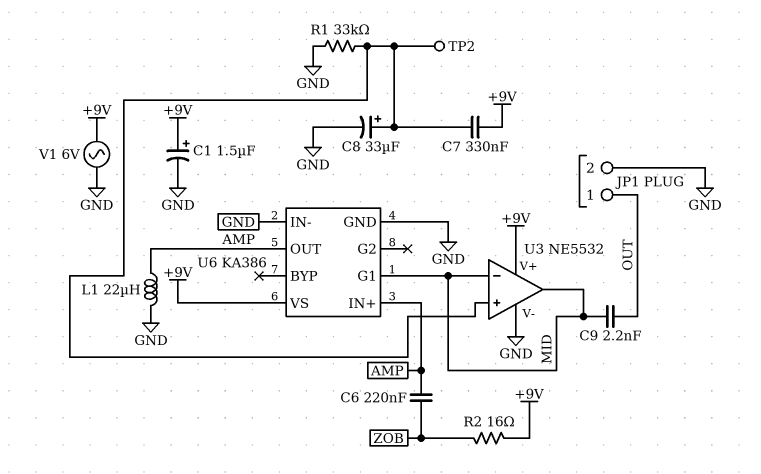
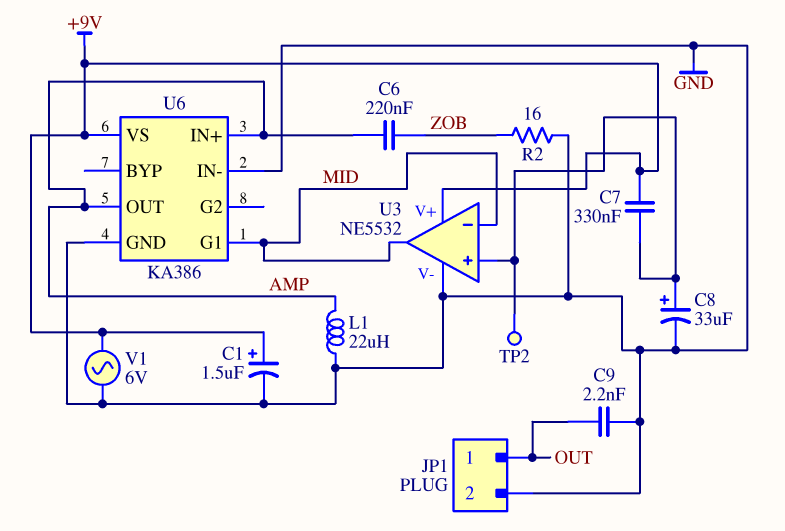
C9: 2.2nF (MID, OUT) -> 2.2nF (GND, OUT)
R1: 33k (GND, U3/in+) -> none
R2: 16 (+9V, ZOB) -> 16 (GND, ZOB)

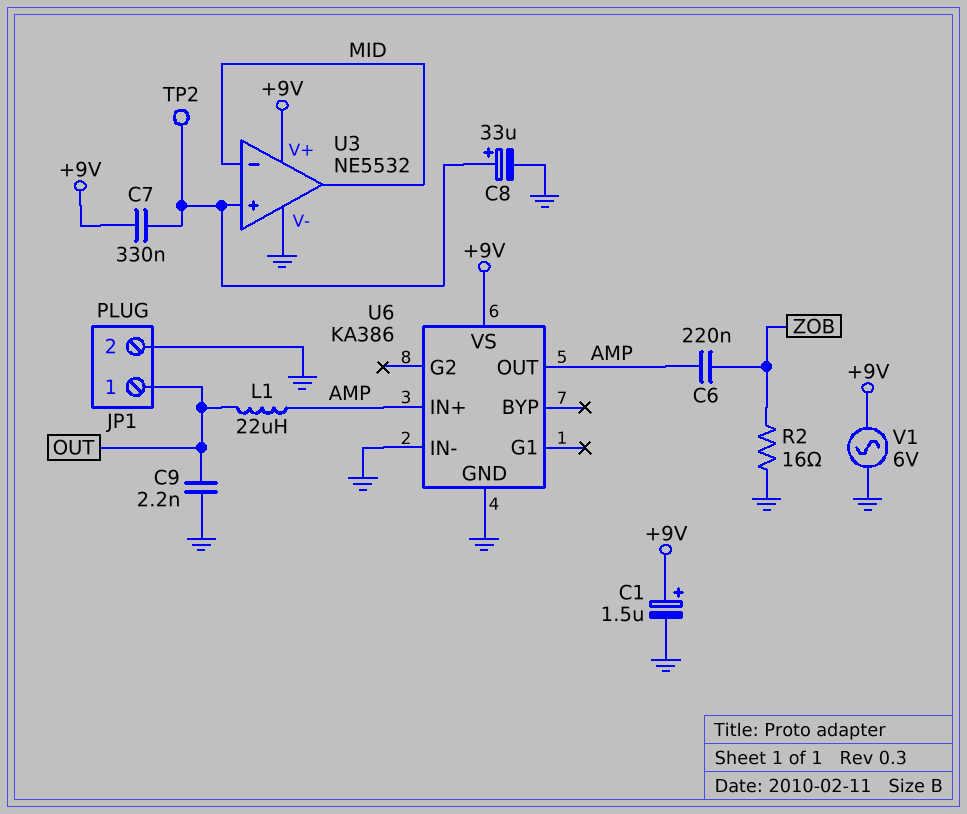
L1: 22uH (AMP, GND) -> 22uH (AMP, OUT)
U6 pin G1: MID -> none

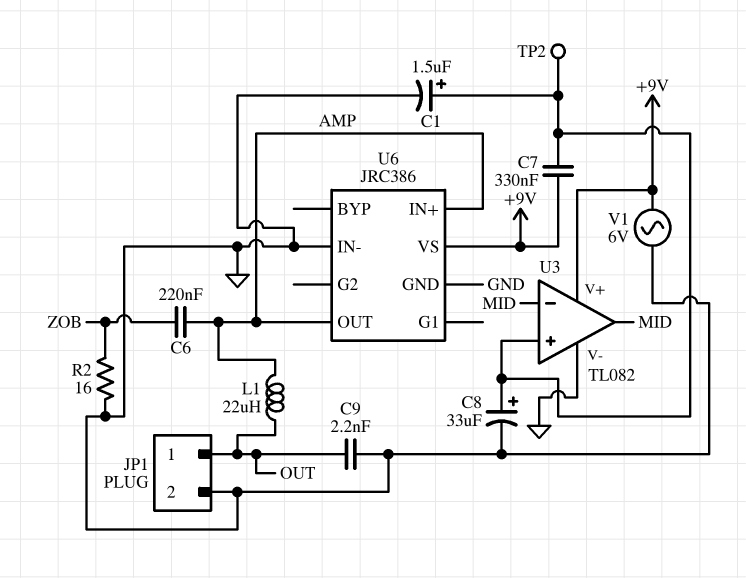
C1: 1.5uF (plus +9V, minus GND) -> 1.5uF (plus U3/in+, minus GND)
U3: NE5532 -> TL082
U6: KA386 -> JRC386

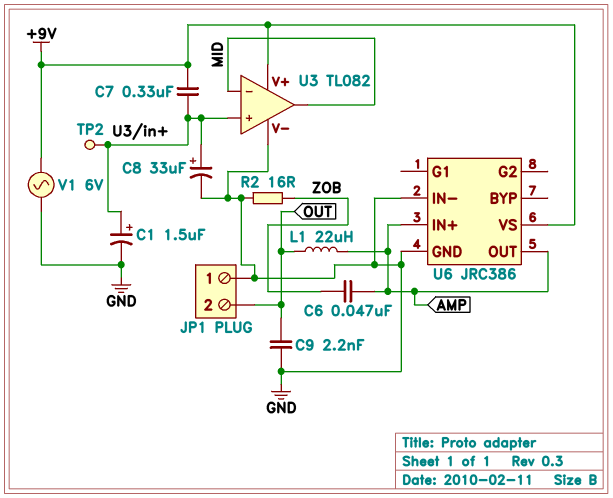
C6: 220nF (AMP, ZOB) -> 47nF (AMP, ZOB)
JP1 pin 1: OUT -> GND
JP1 pin 2: GND -> OUT

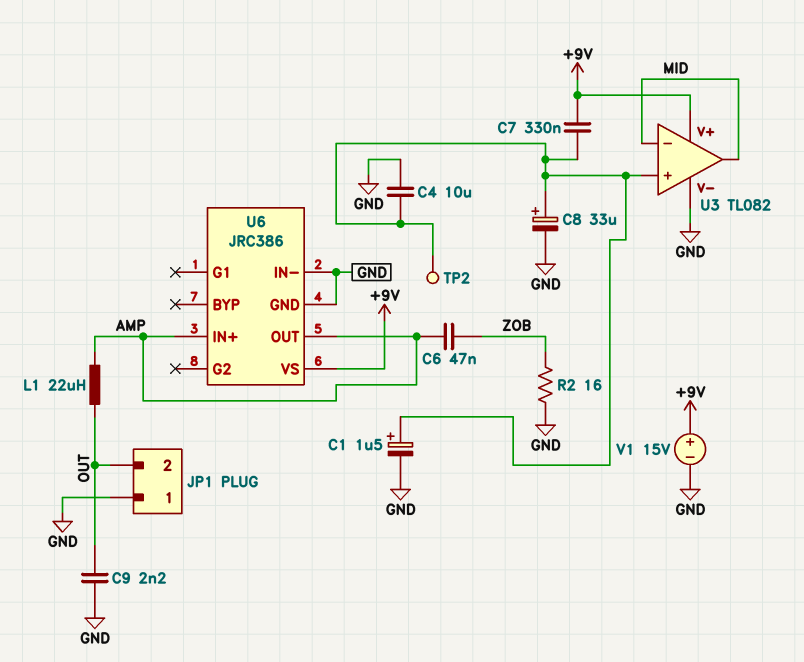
C4: none -> 10uF (GND, U3/in+)
V1: AC 6V (+9V, GND) -> 15V (plus +9V, minus GND)

